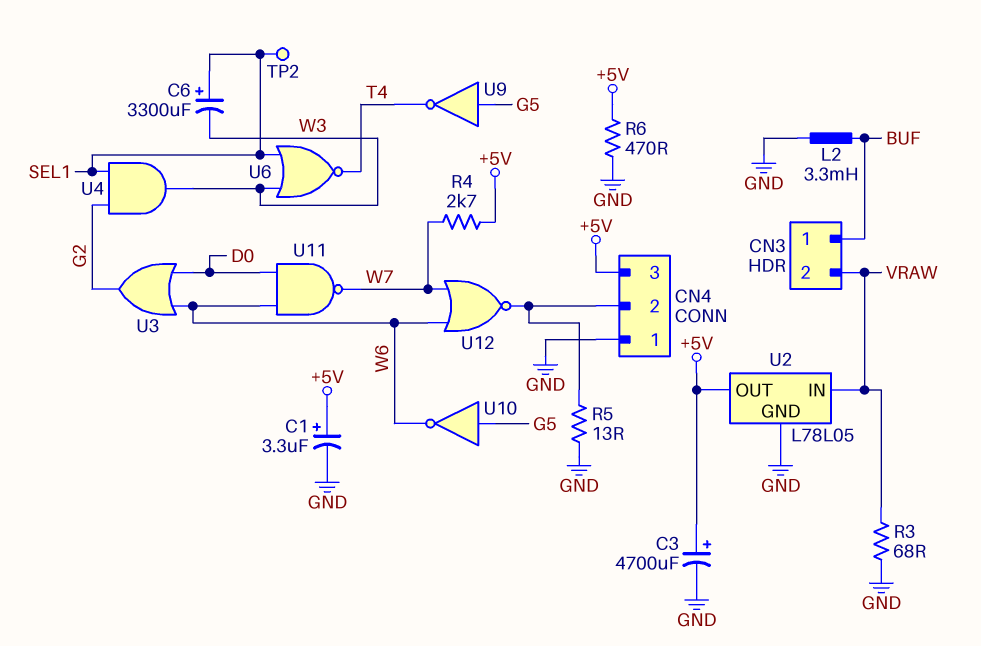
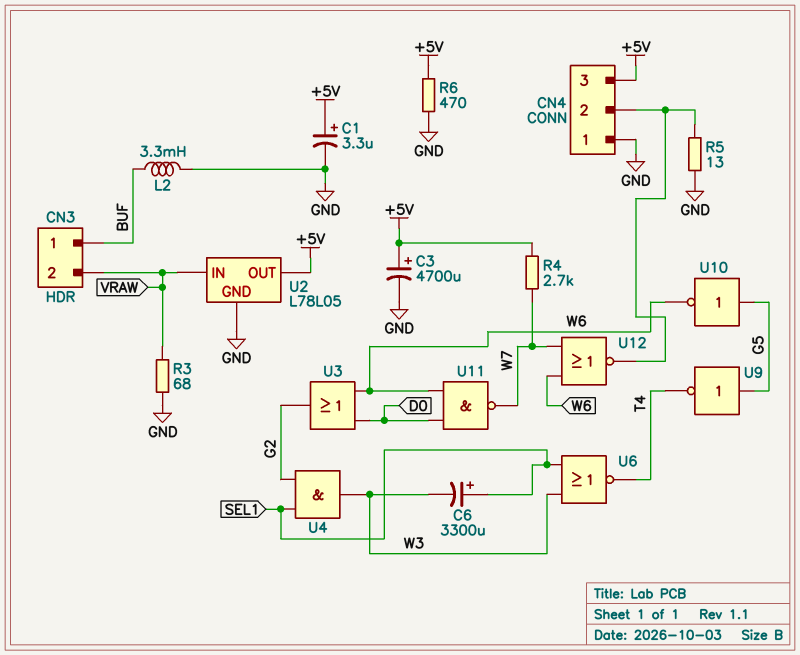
TP2: test point (SEL1) -> none

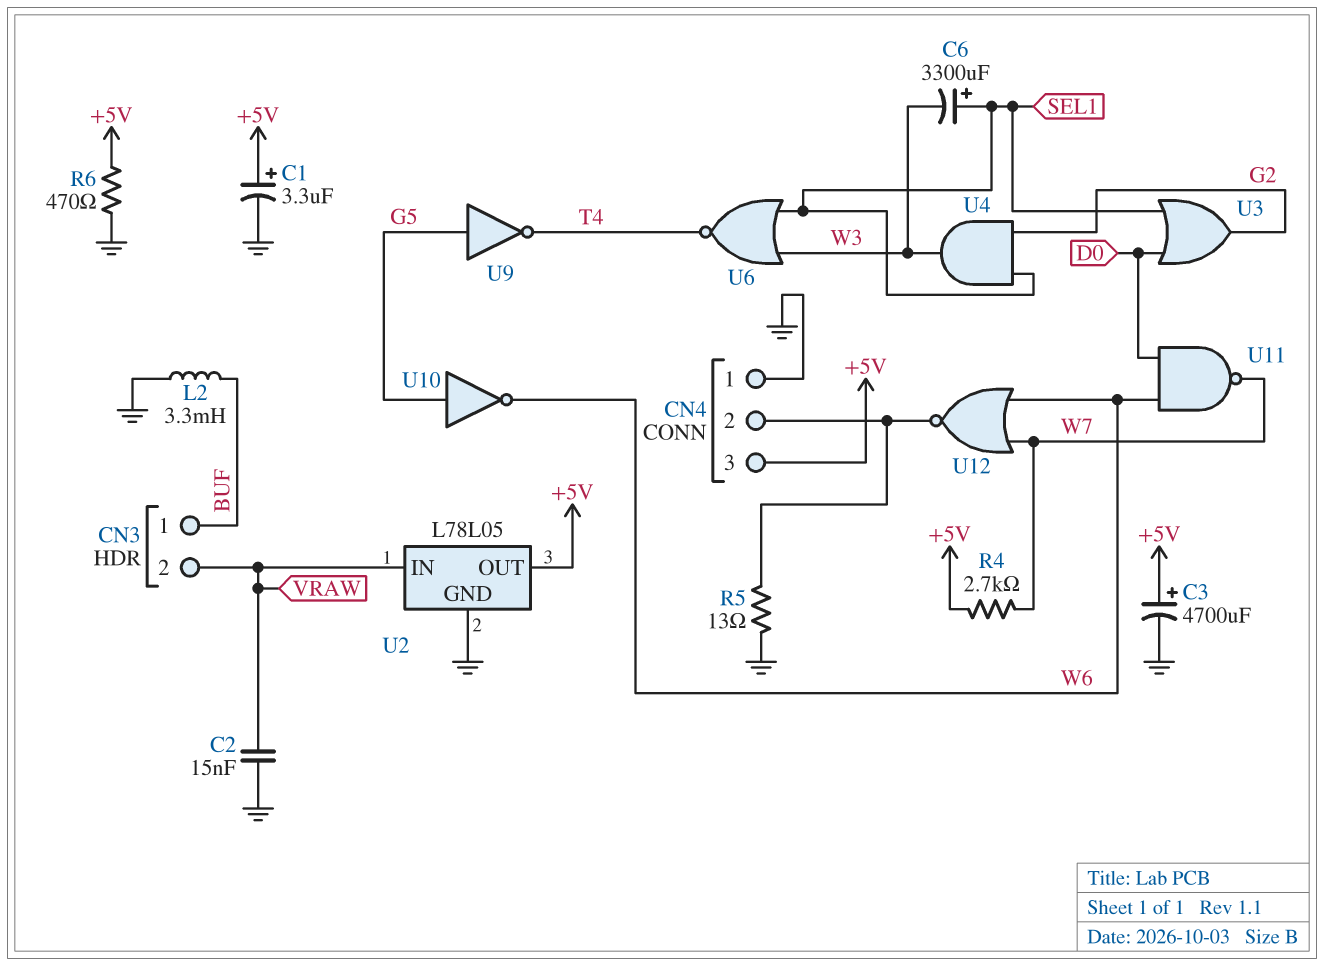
C2: none -> 15nF (GND, VRAW)
R3: 68 (GND, VRAW) -> none
U3: OR (in D0, in W6, out G2) -> OR (in D0, in SEL1, out G2)

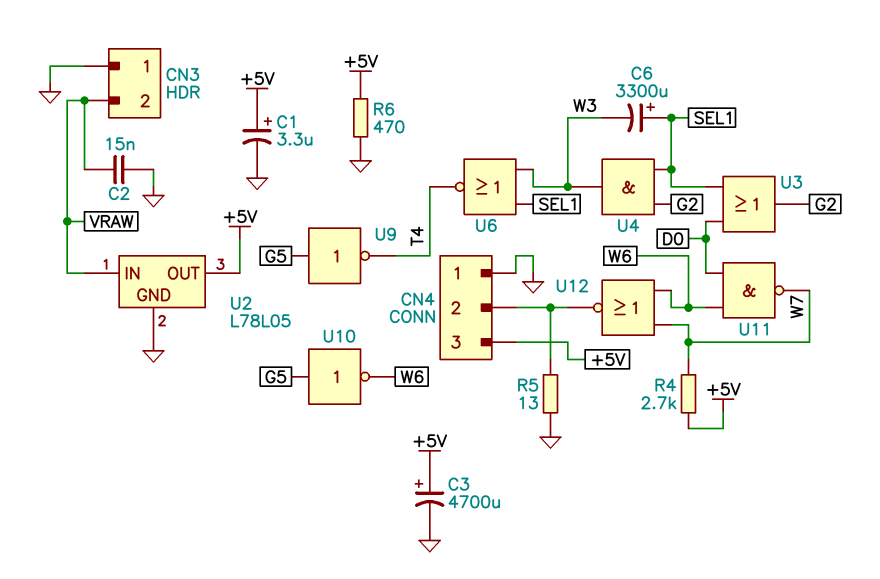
CN3 pin 1: BUF -> GND
L2: 3.3mH (BUF, GND) -> none

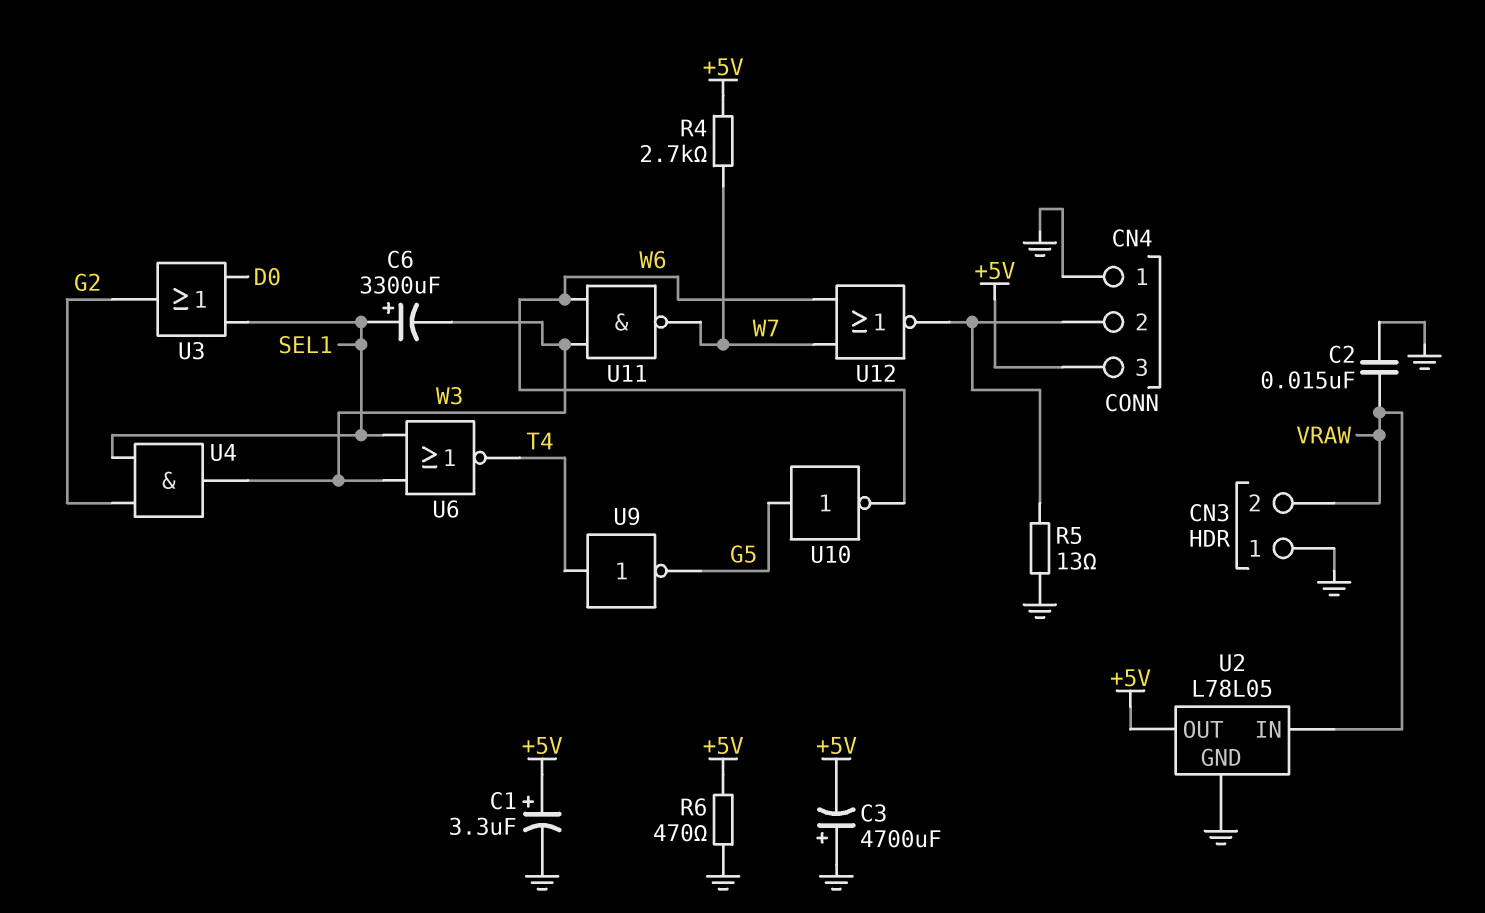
C3: 4700uF (plus +5V, minus GND) -> 4700uF (plus GND, minus +5V)
U9: NOT (in G5, out T4) -> NOT (in T4, out G5)
U11: NAND (in D0, in W6, out W7) -> NAND (in W3, in W6, out W7)

